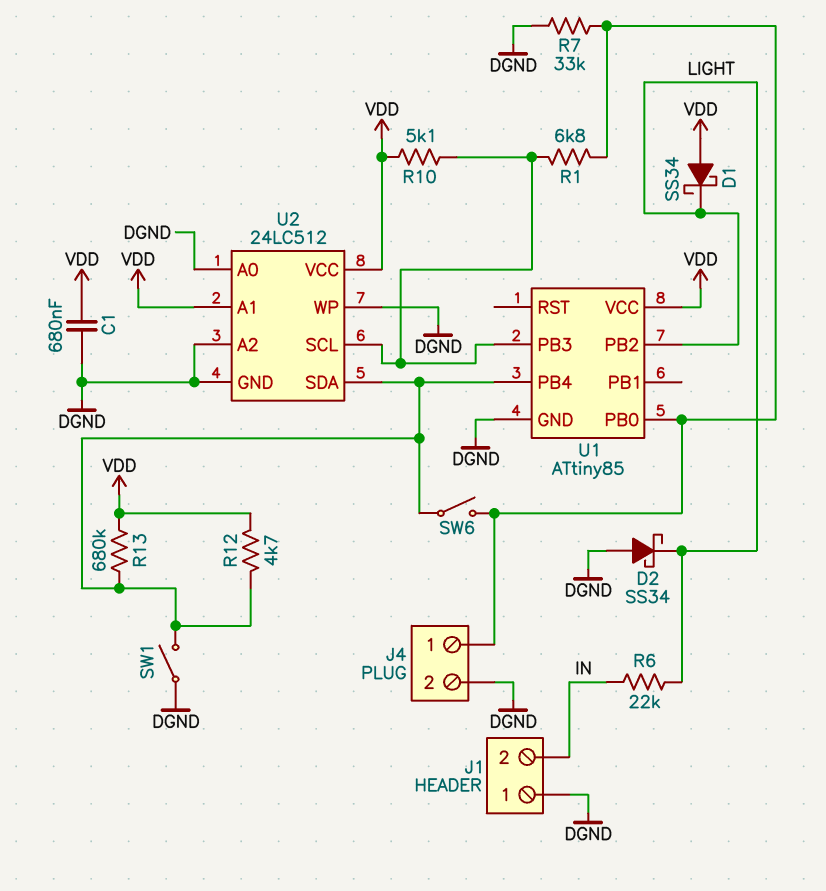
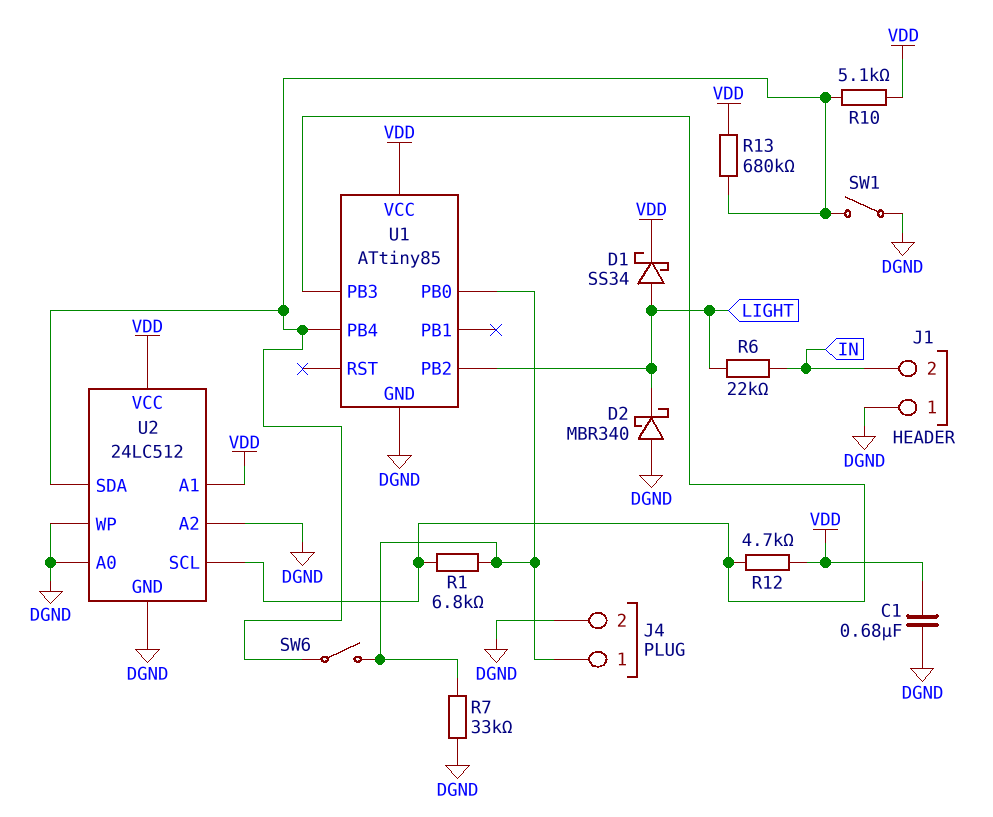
D1: schottky SS34 (A VDD, K LIGHT) -> schottky SS34 (A LIGHT, K VDD)
D2: schottky SS34 (A DGND, K LIGHT) -> schottky MBR340 (A DGND, K LIGHT)
R10: 5.1k (U1/PB3, VDD) -> 5.1k (U1/PB4, VDD)
R12: 4.7k (U1/PB4, VDD) -> 4.7k (U1/PB3, VDD)

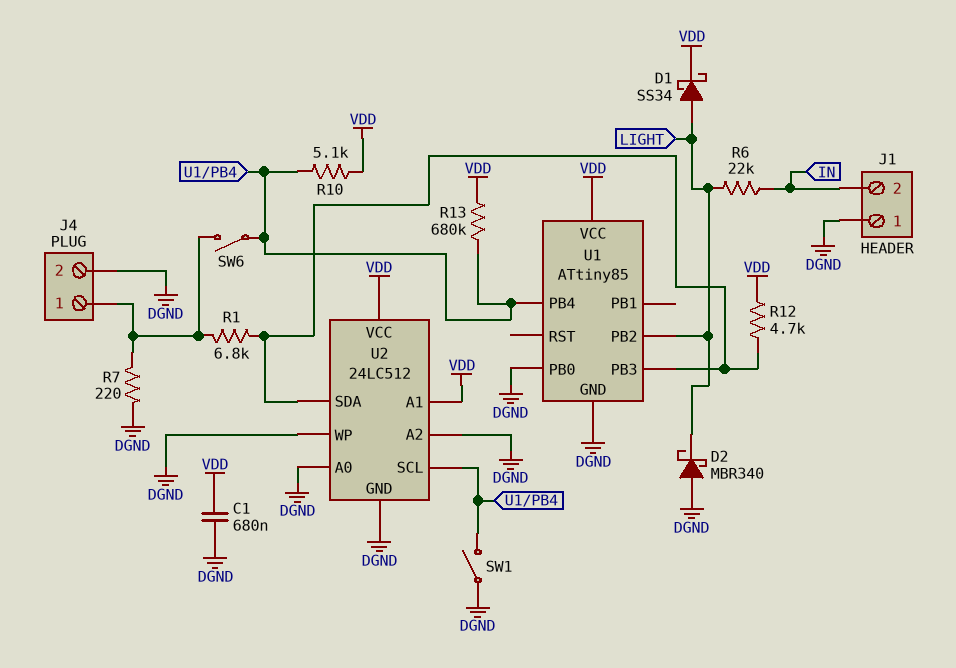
R7: 33k (DGND, J4/1) -> 220 (DGND, J4/1)
U1 pin PB0: J4/1 -> DGND
U2 pin SCL: U1/PB3 -> U1/PB4
U2 pin SDA: U1/PB4 -> U1/PB3

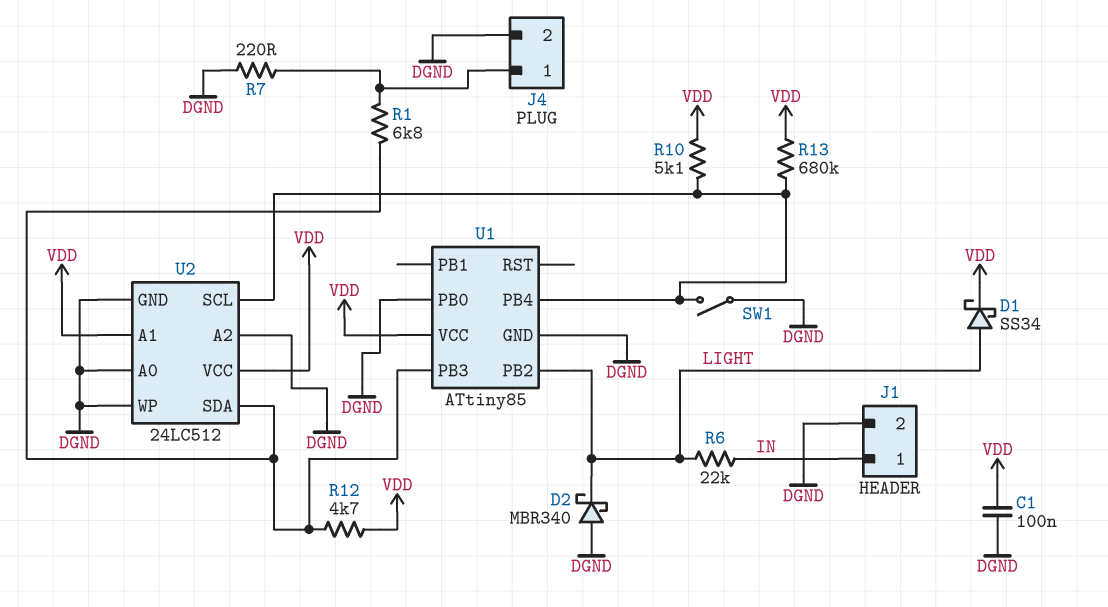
C1: 680nF (DGND, VDD) -> 100nF (DGND, VDD)
J1 pin 1: DGND -> IN
J1 pin 2: IN -> DGND
SW6: switch (J4/1, U1/PB4) -> none

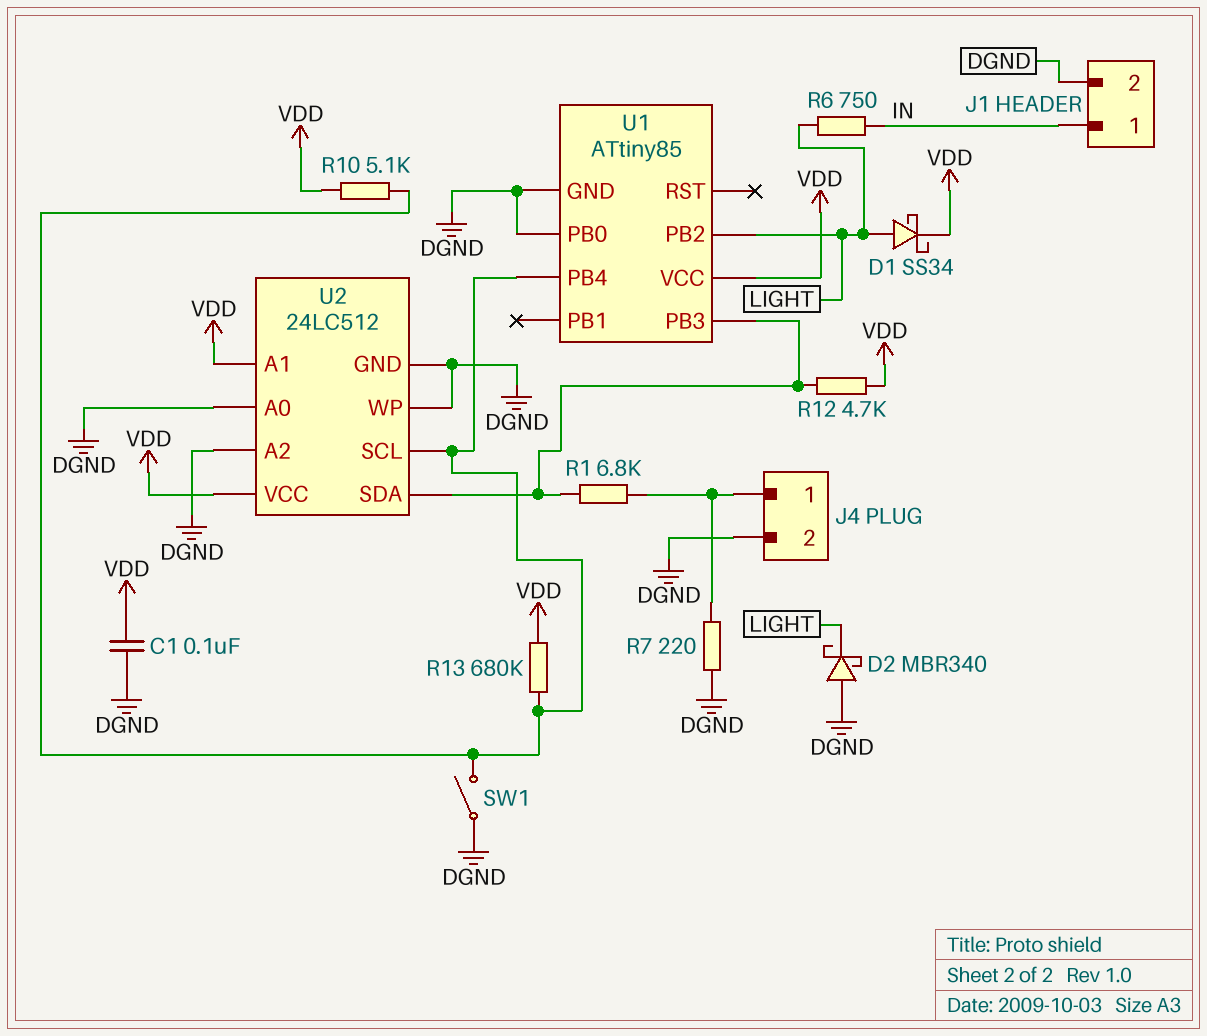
R6: 22k (IN, LIGHT) -> 750 (IN, LIGHT)

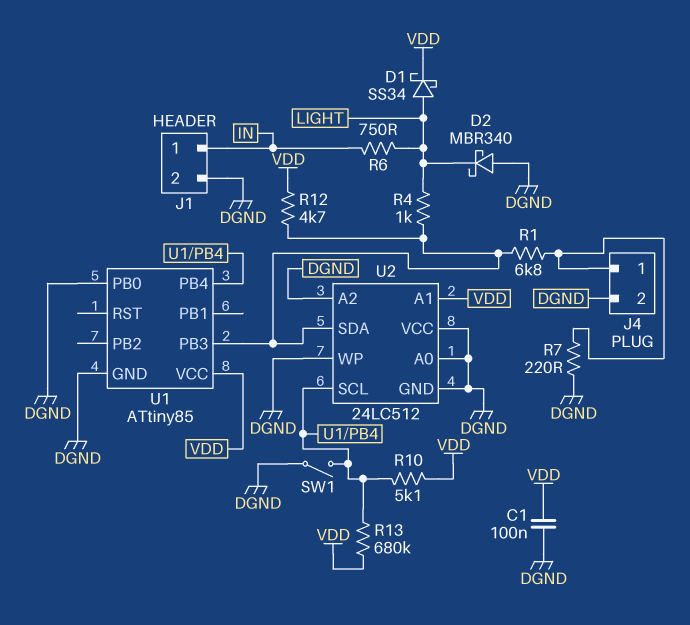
R4: none -> 1k (LIGHT, U1/PB3)
U1 pin PB2: LIGHT -> none
U2 pin VCC: VDD -> DGND

